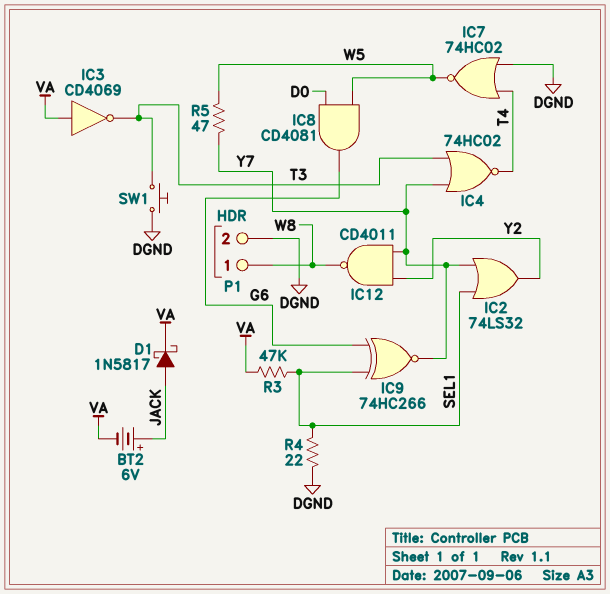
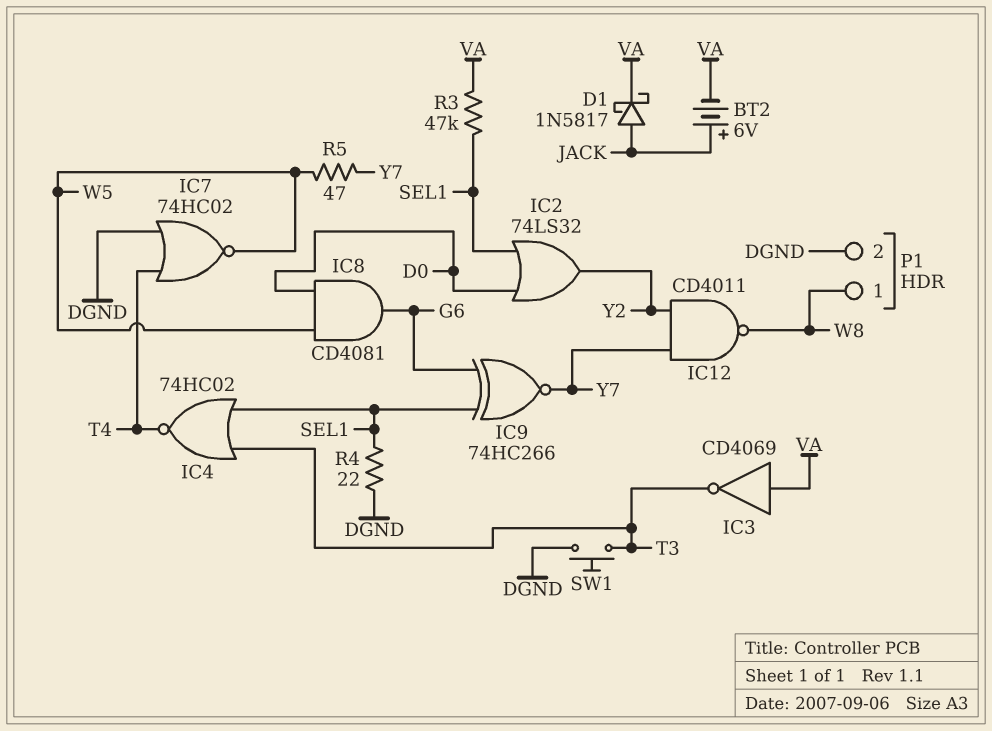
IC2: OR 74LS32 (in SEL1, in Y7, out Y2) -> OR 74LS32 (in D0, in SEL1, out Y2)
IC4: NOR 74HC02 (in T3, in Y7, out T4) -> NOR 74HC02 (in SEL1, in T3, out T4)

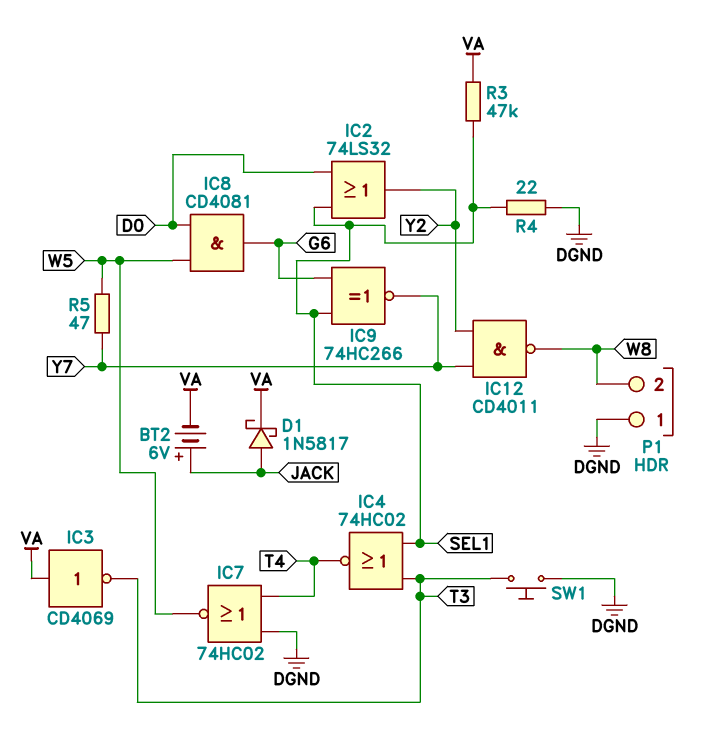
P1 pin 1: W8 -> DGND
P1 pin 2: DGND -> W8

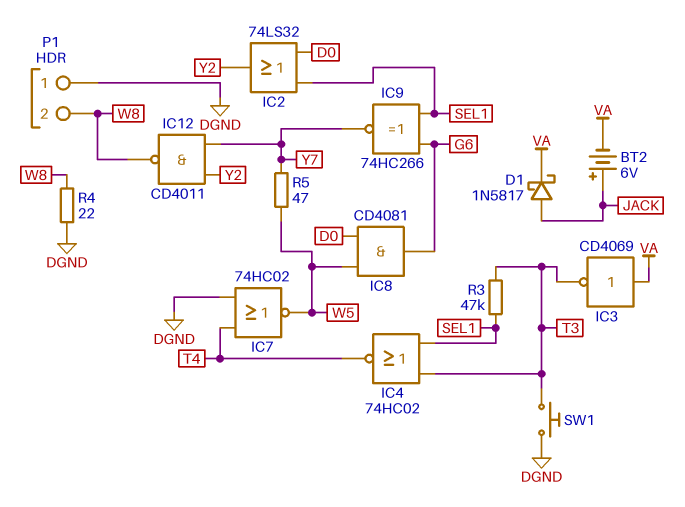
R3: 47k (SEL1, VA) -> 47k (SEL1, T3)
R4: 22 (DGND, SEL1) -> 22 (DGND, W8)

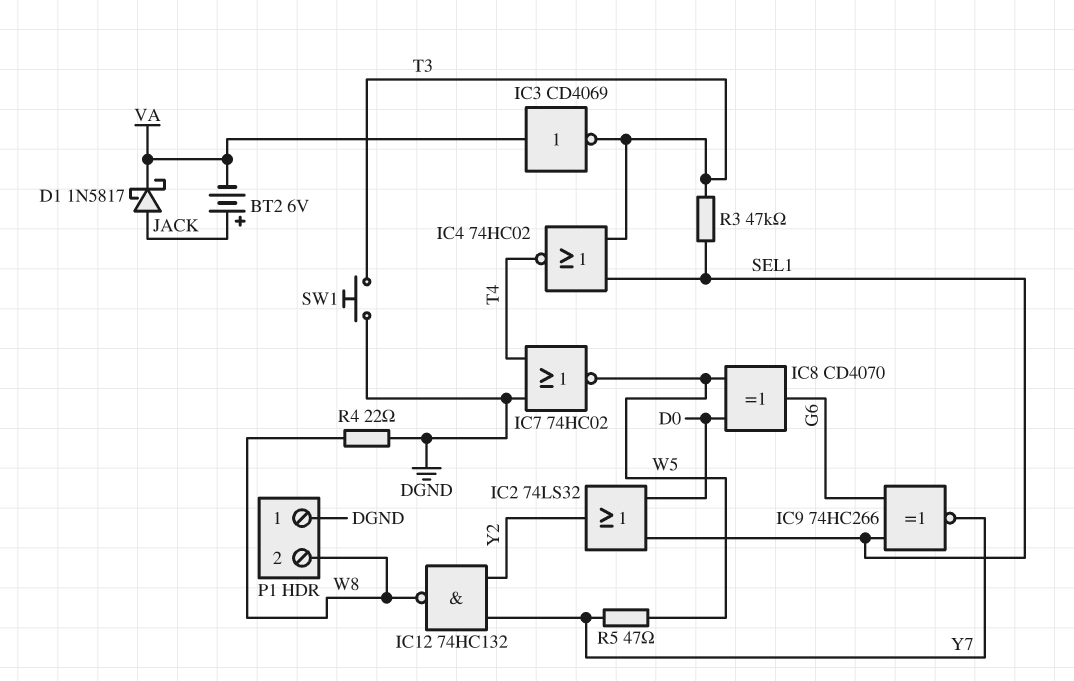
IC8: AND CD4081 (in D0, in W5, out G6) -> XOR CD4070 (in D0, in W5, out G6)
IC12: NAND CD4011 (in Y2, in Y7, out W8) -> NAND 74HC132 (in Y2, in Y7, out W8)

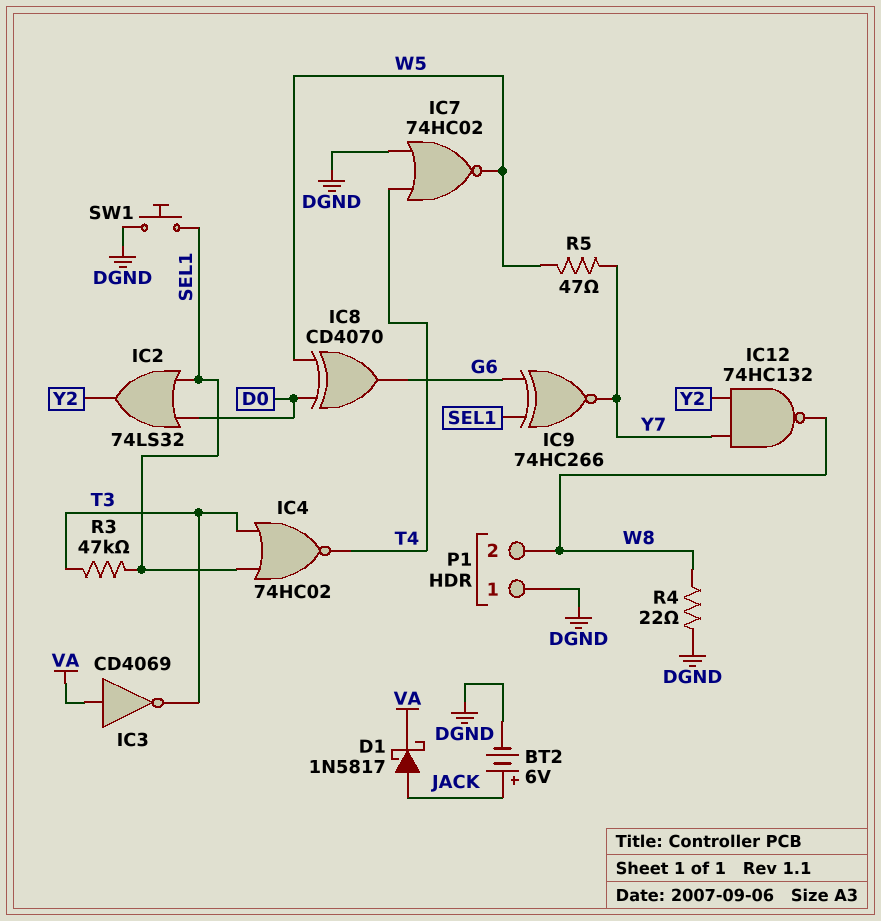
BT2: 6V (plus JACK, minus VA) -> 6V (plus JACK, minus DGND)
SW1: button (DGND, T3) -> button (DGND, SEL1)

